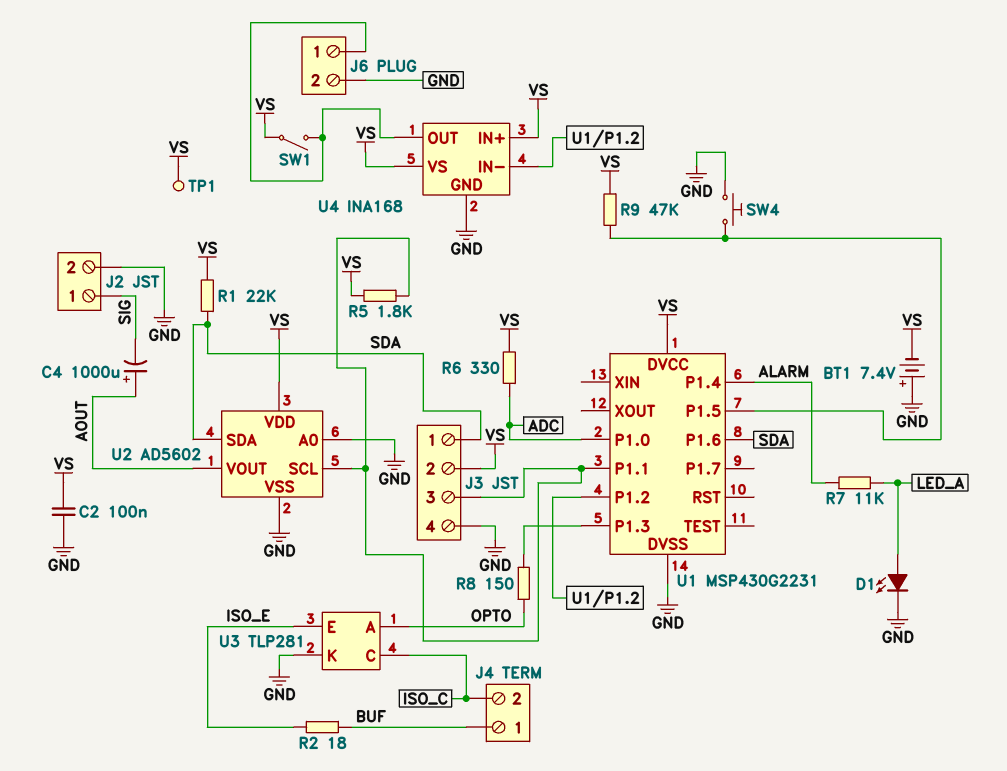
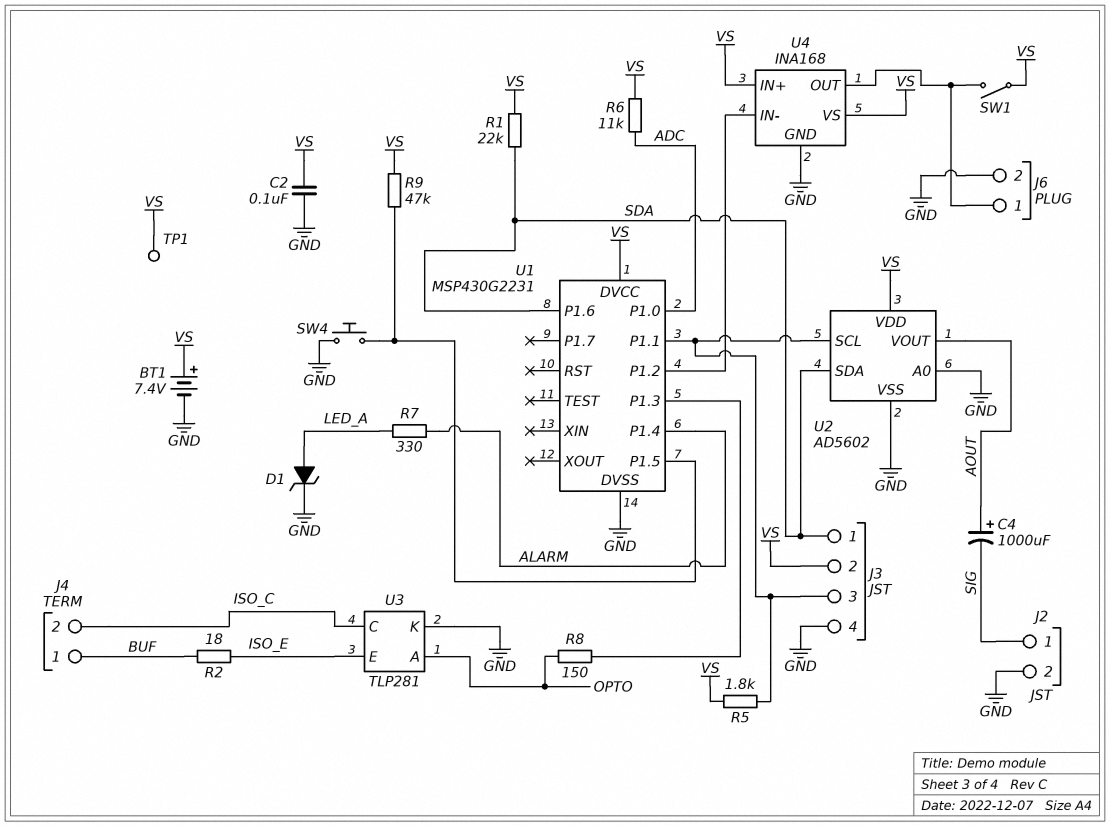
BT1: 7.4V (plus GND, minus VS) -> 7.4V (plus VS, minus GND)
D1: LED (A LED_A, K GND) -> zener (A LED_A, K GND)
R6: 330 (ADC, VS) -> 11k (ADC, VS)
R7: 11k (ALARM, LED_A) -> 330 (ALARM, LED_A)

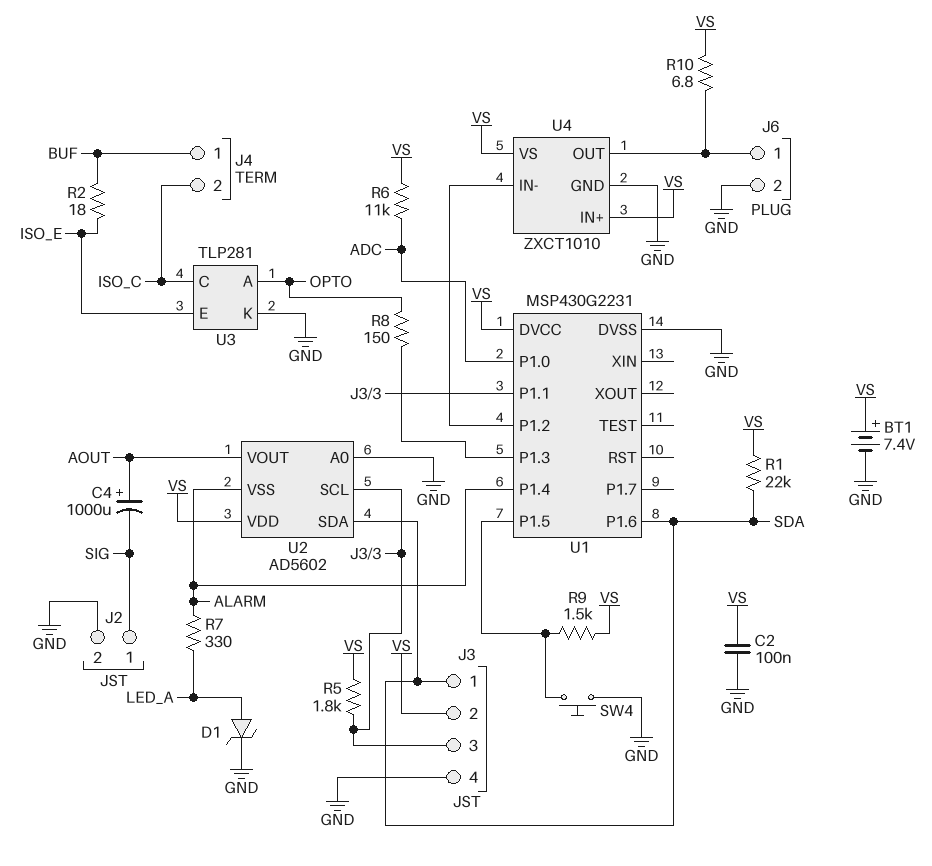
R9: 47k (U1/P1.5, VS) -> 1.5k (U1/P1.5, VS)
R10: none -> 6.8 (J6/1, VS)
SW1: switch (J6/1, VS) -> none
TP1: test point (VS) -> none
U2 pin VSS: GND -> ALARM
U4: INA168 -> ZXCT1010

